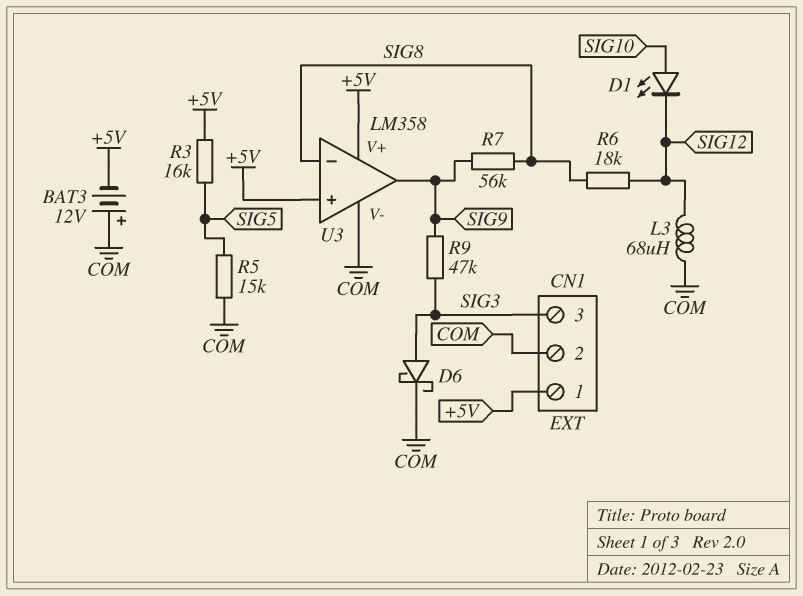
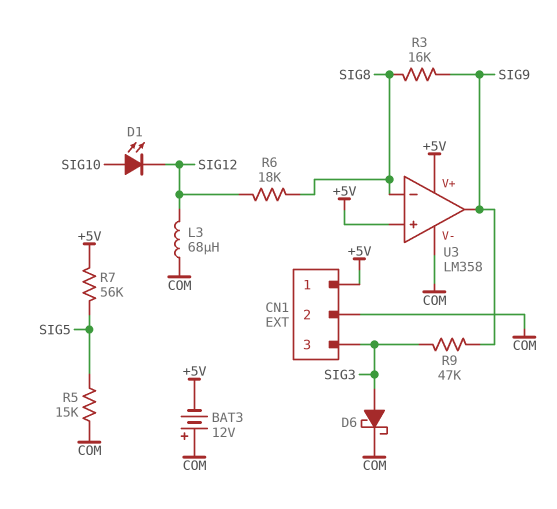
R3: 16k (+5V, SIG5) -> 16k (SIG8, SIG9)
R7: 56k (SIG8, SIG9) -> 56k (+5V, SIG5)

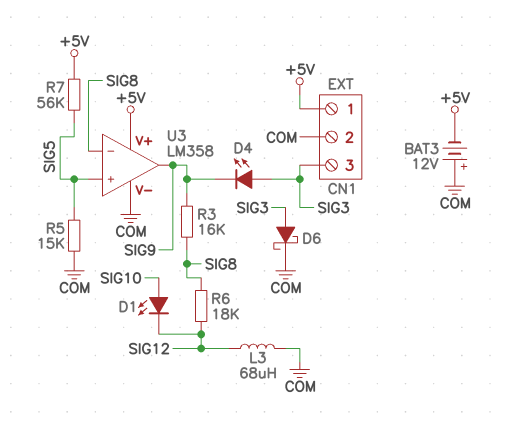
D4: none -> LED (A SIG3, K SIG9)
R9: 47k (SIG3, SIG9) -> none
U3 pin in+: +5V -> SIG5

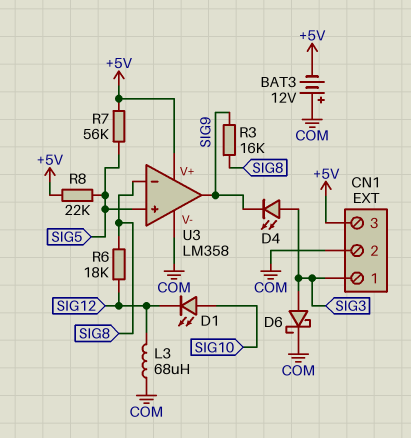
CN1 pin 1: +5V -> SIG3
CN1 pin 3: SIG3 -> +5V
R5: 15k (COM, SIG5) -> none
R8: none -> 22k (+5V, SIG5)

